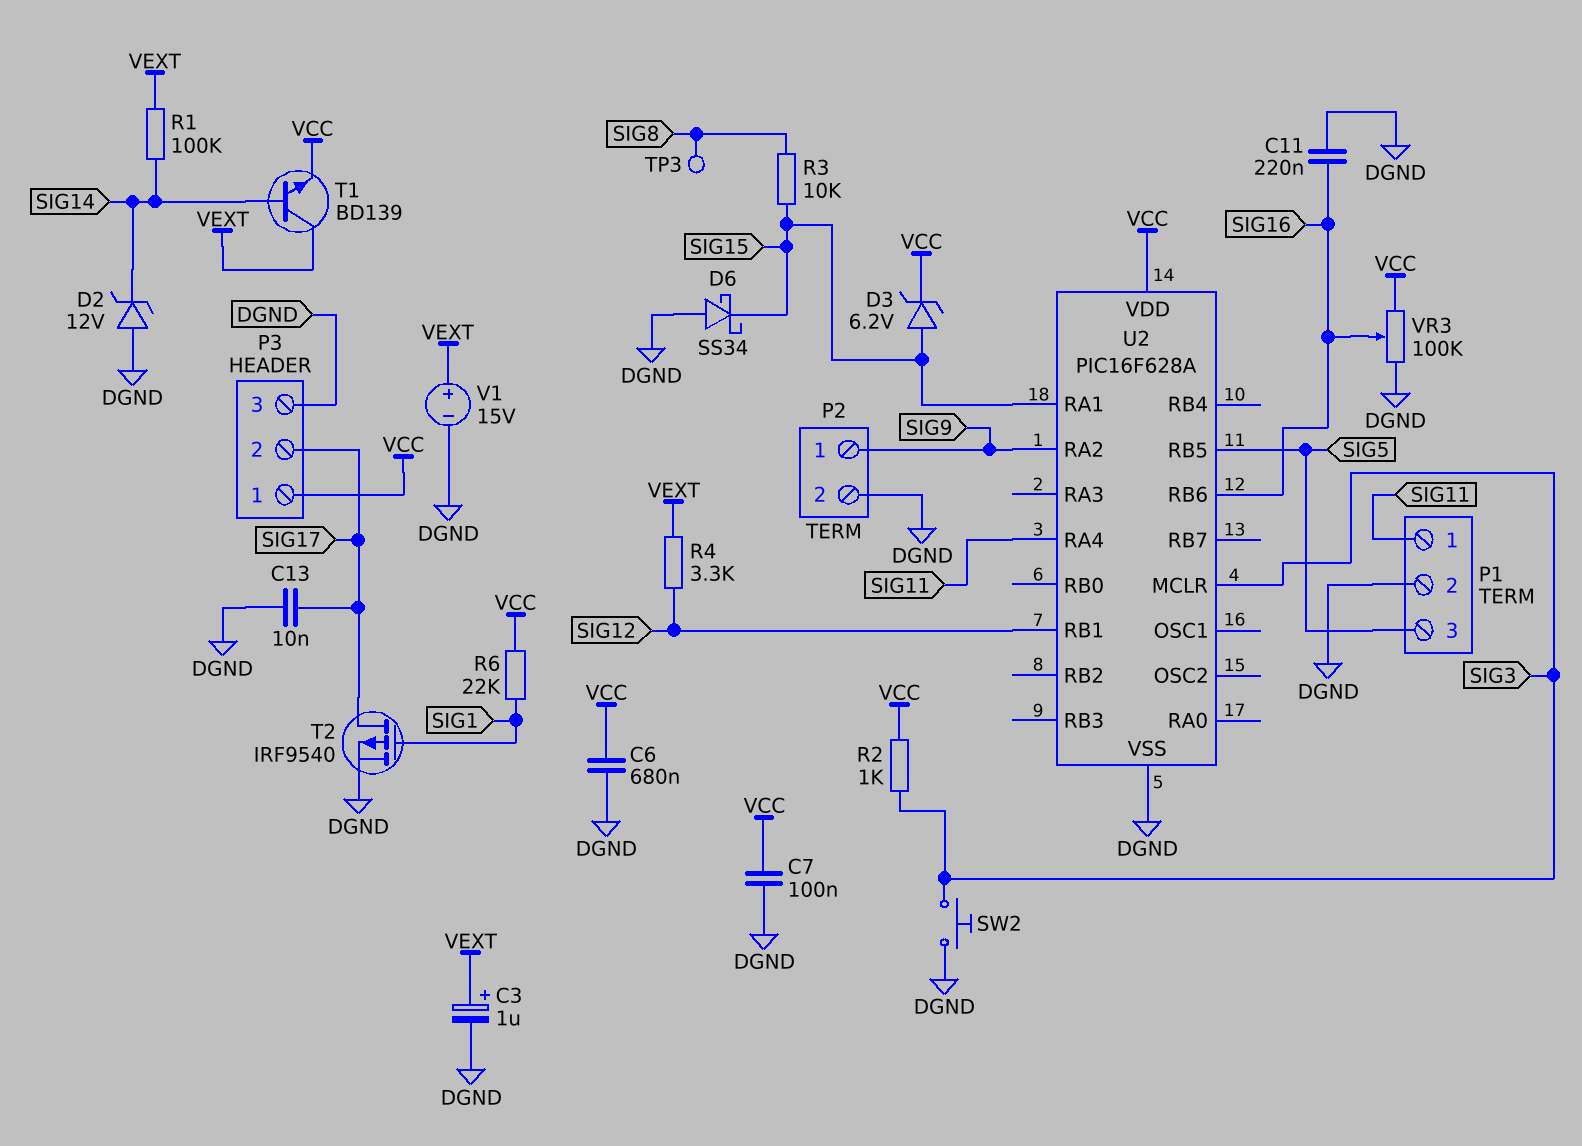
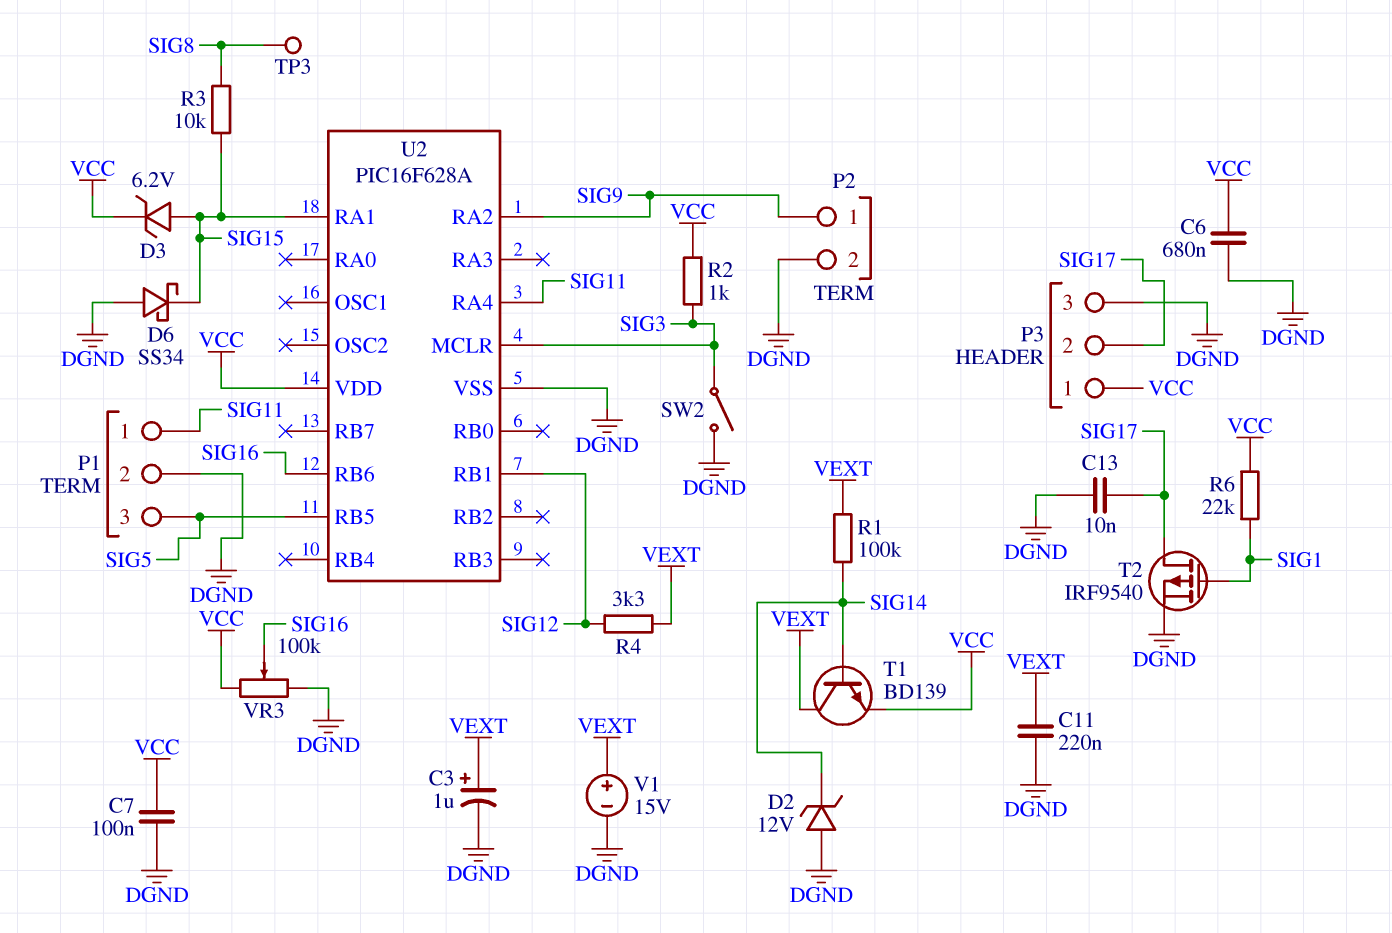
C11: 220nF (DGND, SIG16) -> 220nF (DGND, VEXT)
SW2: button (DGND, SIG3) -> switch (DGND, SIG3)

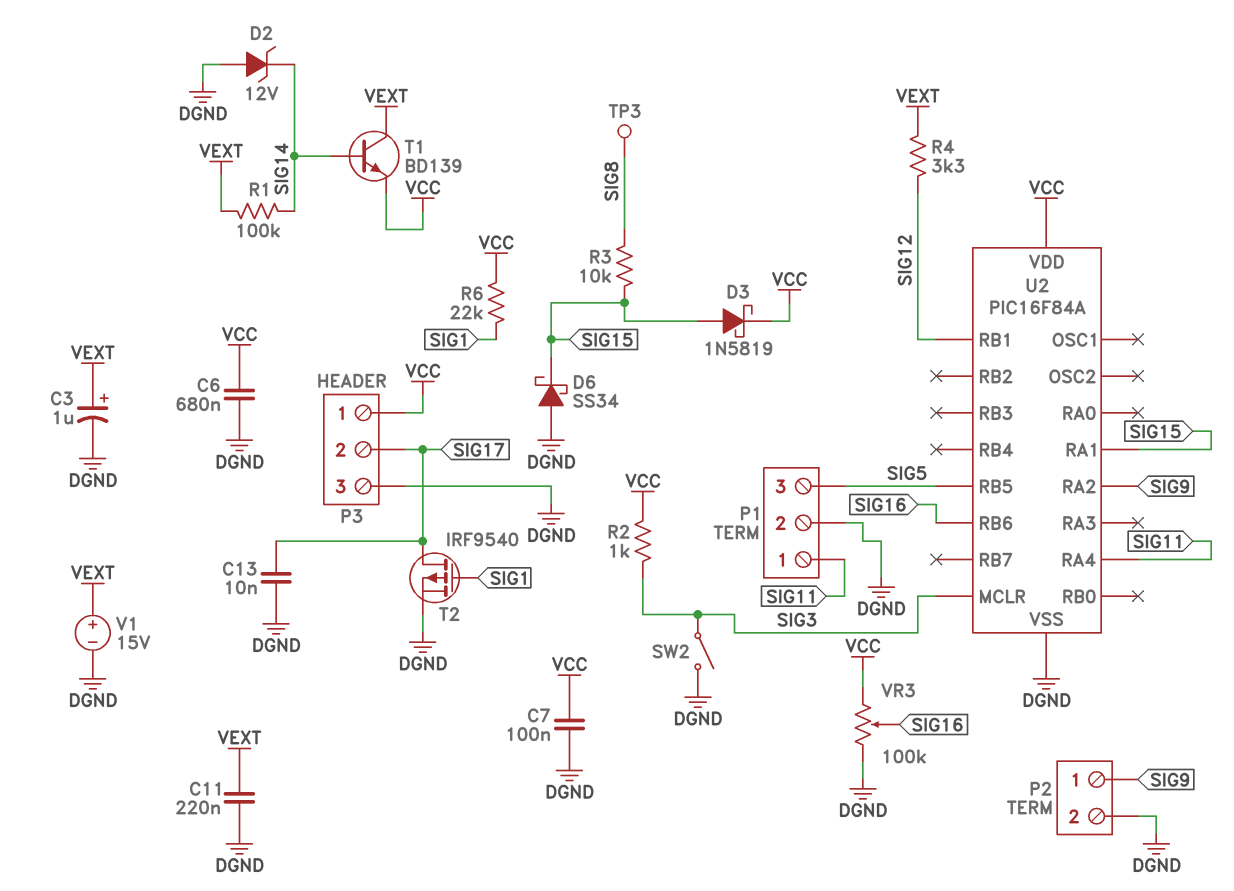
D3: zener 6.2V (A SIG15, K VCC) -> schottky 1N5819 (A SIG15, K VCC)
U2: PIC16F628A -> PIC16F84A

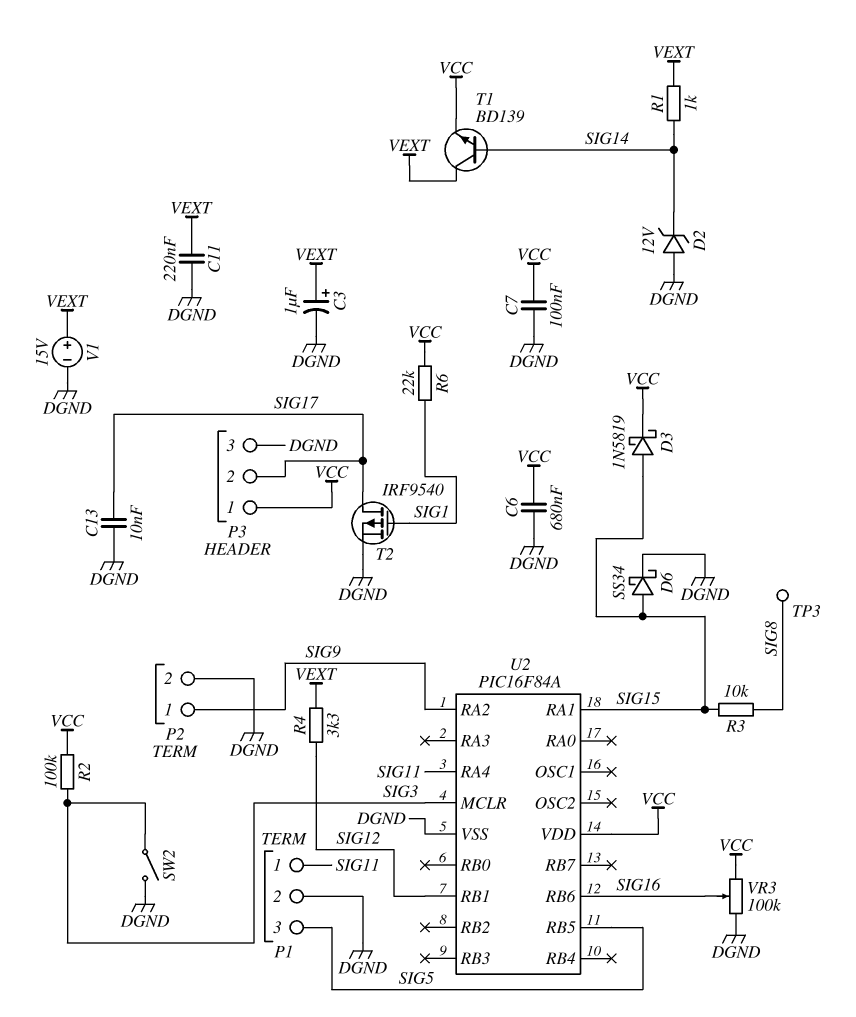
D6: schottky SS34 (A DGND, K SIG15) -> schottky SS34 (A SIG15, K DGND)
R1: 100k (SIG14, VEXT) -> 1k (SIG14, VEXT)
R2: 1k (SIG3, VCC) -> 100k (SIG3, VCC)

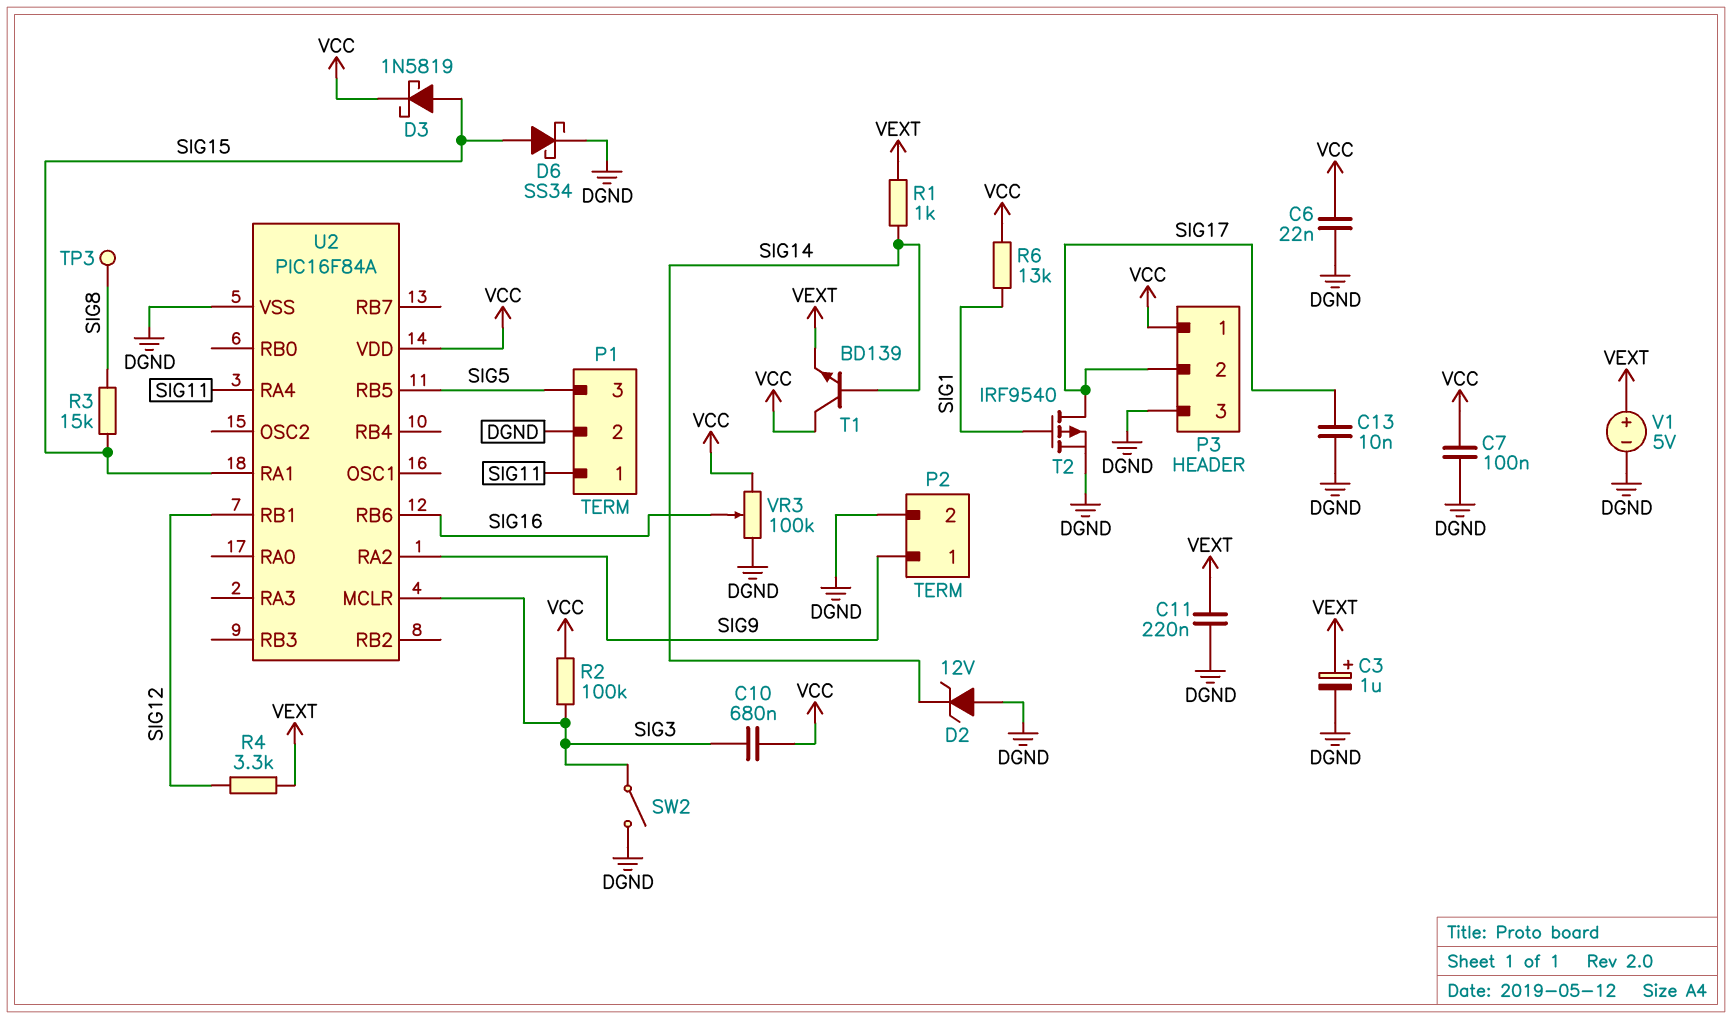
C6: 680nF (DGND, VCC) -> 22nF (DGND, VCC)
C10: none -> 680nF (SIG3, VCC)
R3: 10k (SIG8, SIG15) -> 15k (SIG8, SIG15)
R6: 22k (SIG1, VCC) -> 13k (SIG1, VCC)
T1: NPN BD139 (B SIG14, C VEXT, E VCC) -> NPN BD139 (B SIG14, C VCC, E VEXT)
V1: 15V (plus VEXT, minus DGND) -> 5V (plus VEXT, minus DGND)

